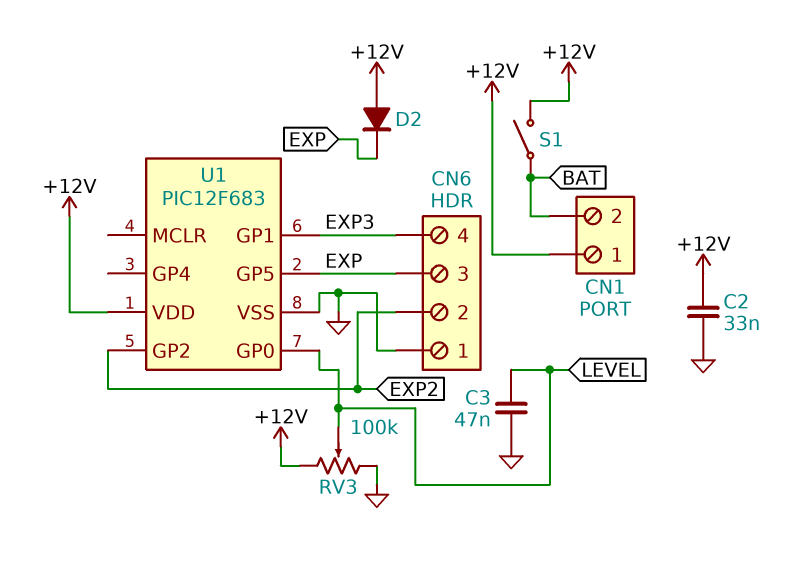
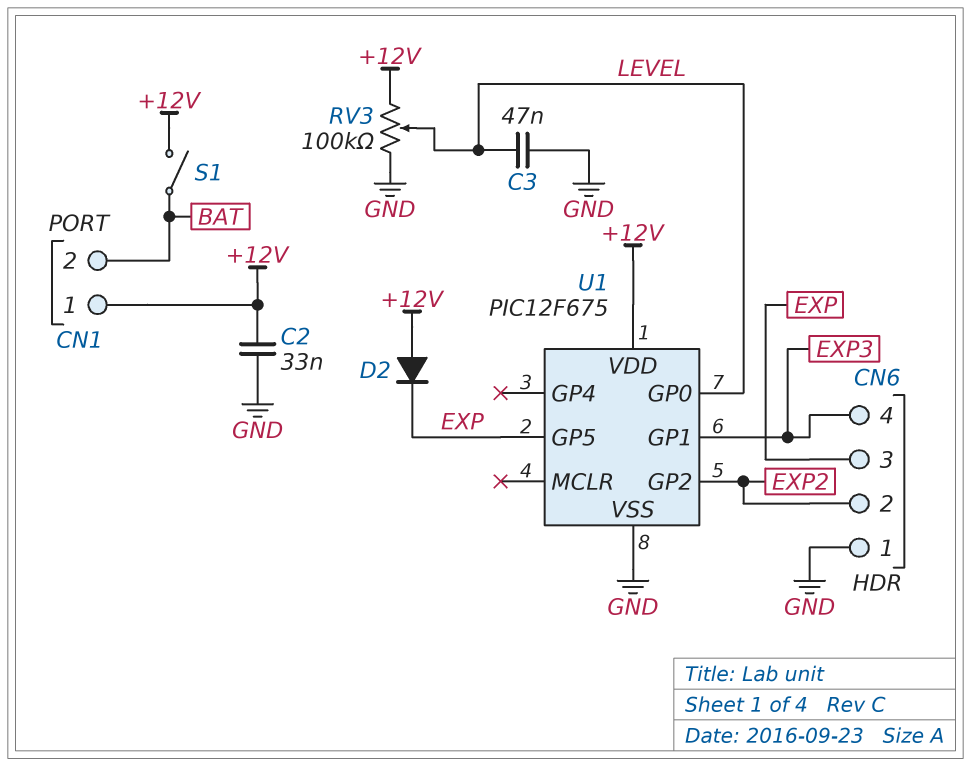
U1: PIC12F683 -> PIC12F675

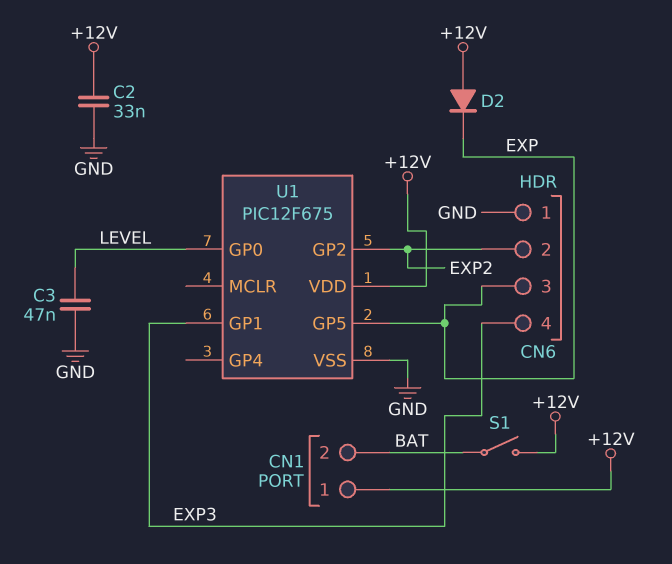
RV3: 100k (+12V, GND, wiper LEVEL) -> none

